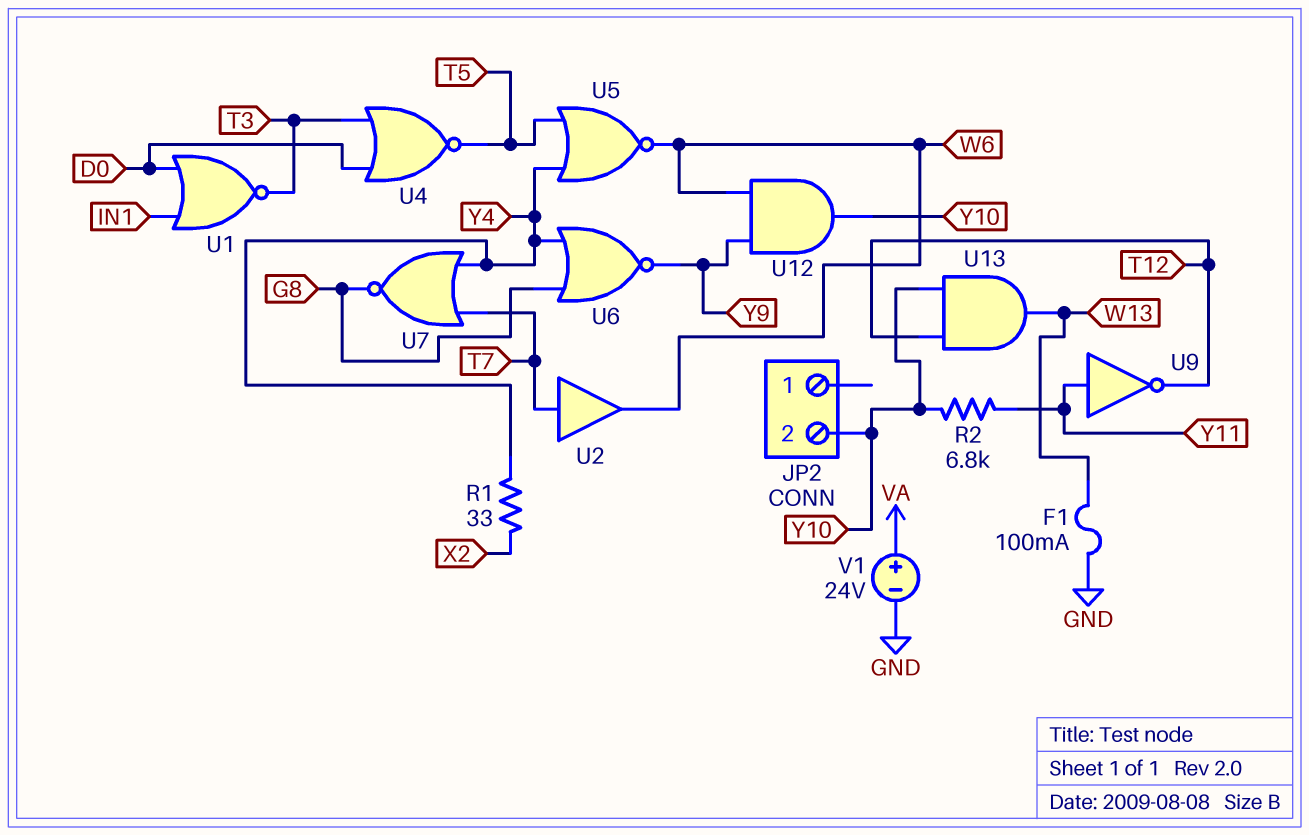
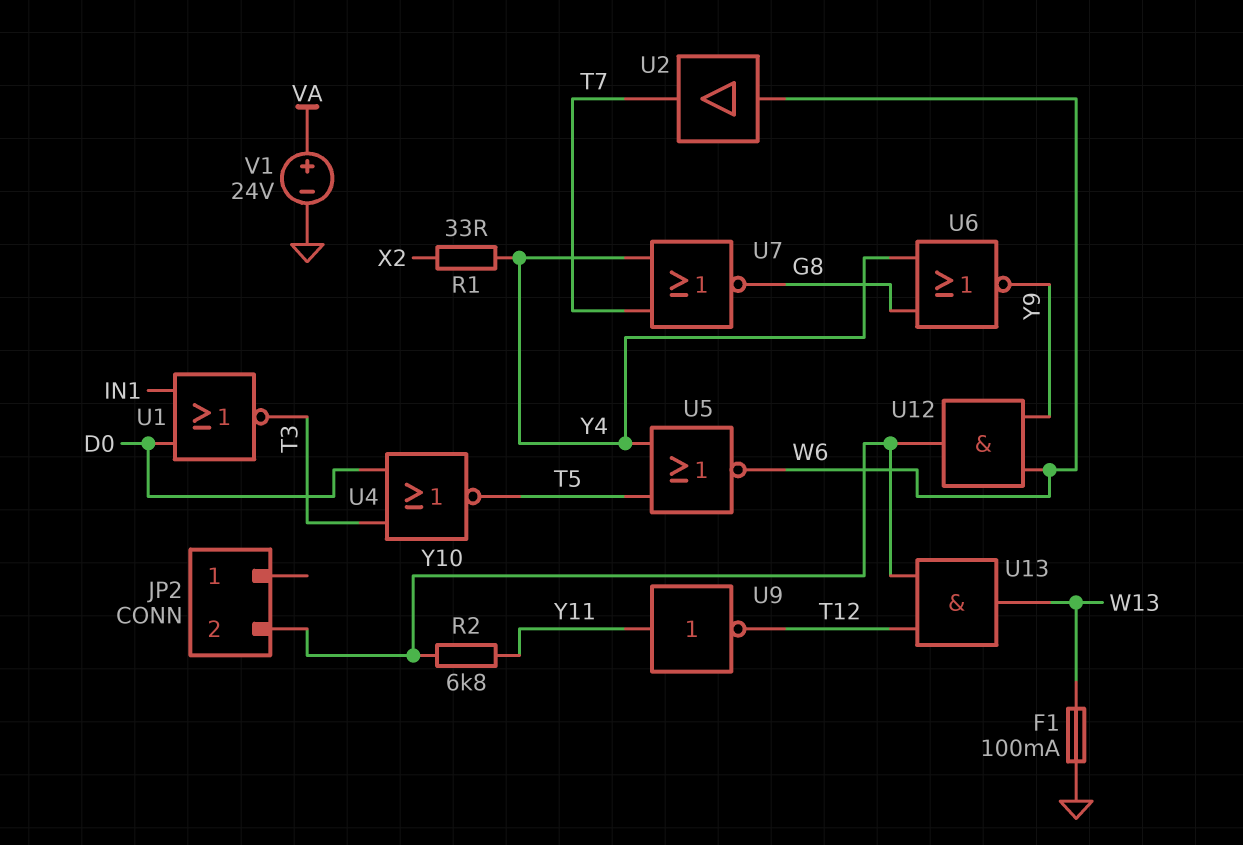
U2: buffer (in T7, out W6) -> buffer (in W6, out T7)

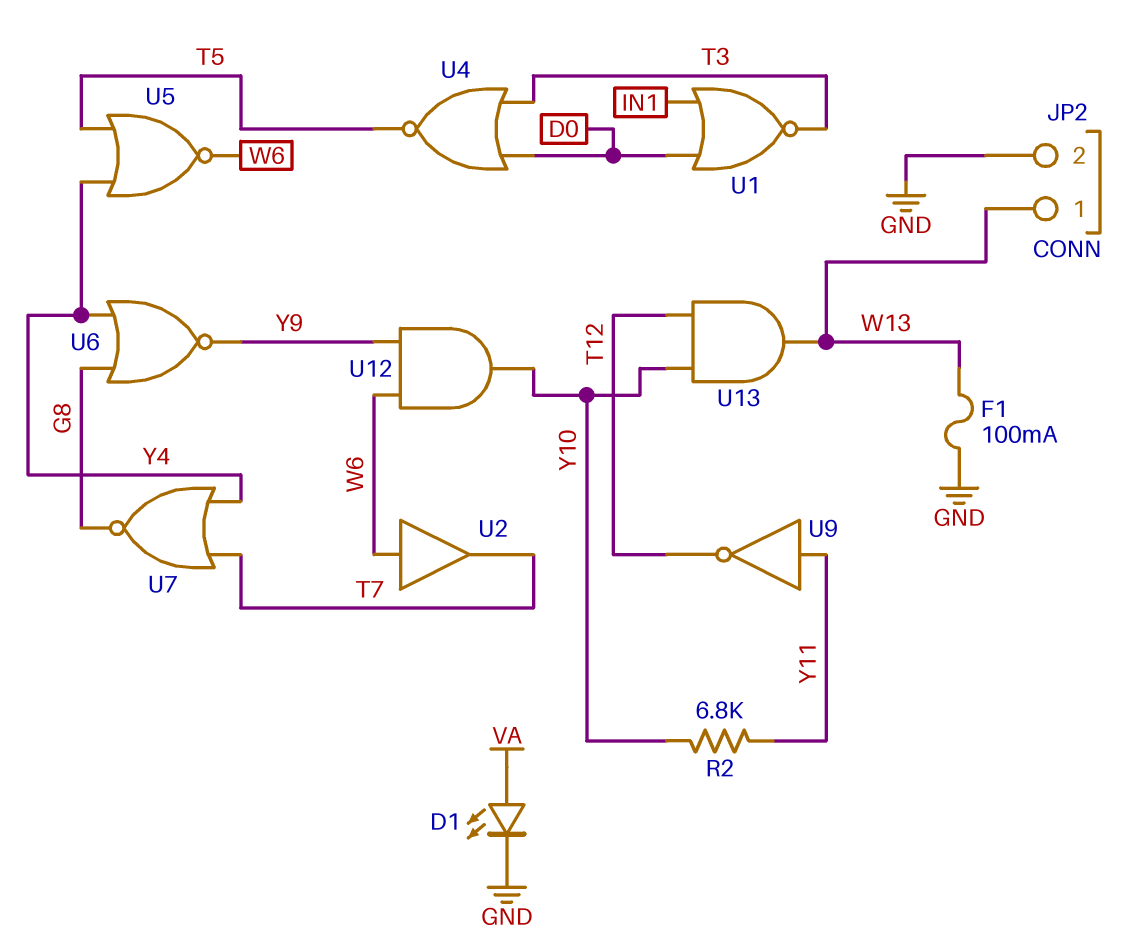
D1: none -> LED (A VA, K GND)
JP2 pin 1: none -> W13
JP2 pin 2: Y10 -> GND
R1: 33 (X2, Y4) -> none
V1: 24V (plus VA, minus GND) -> none

